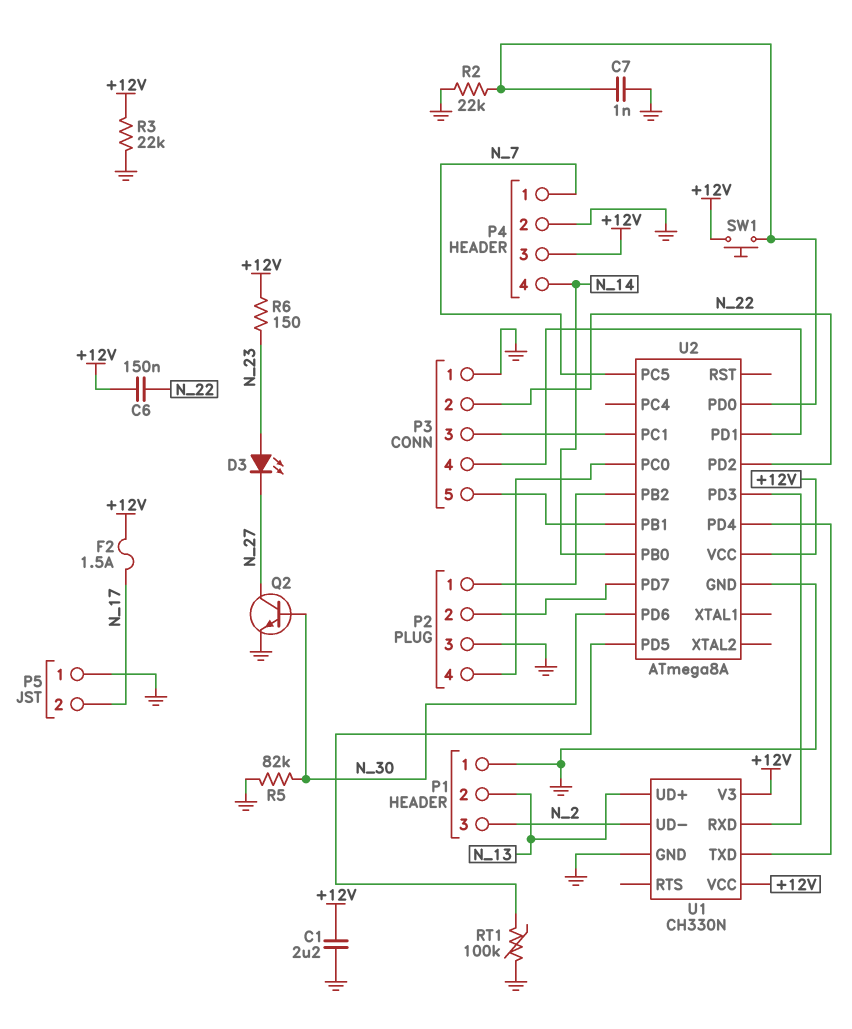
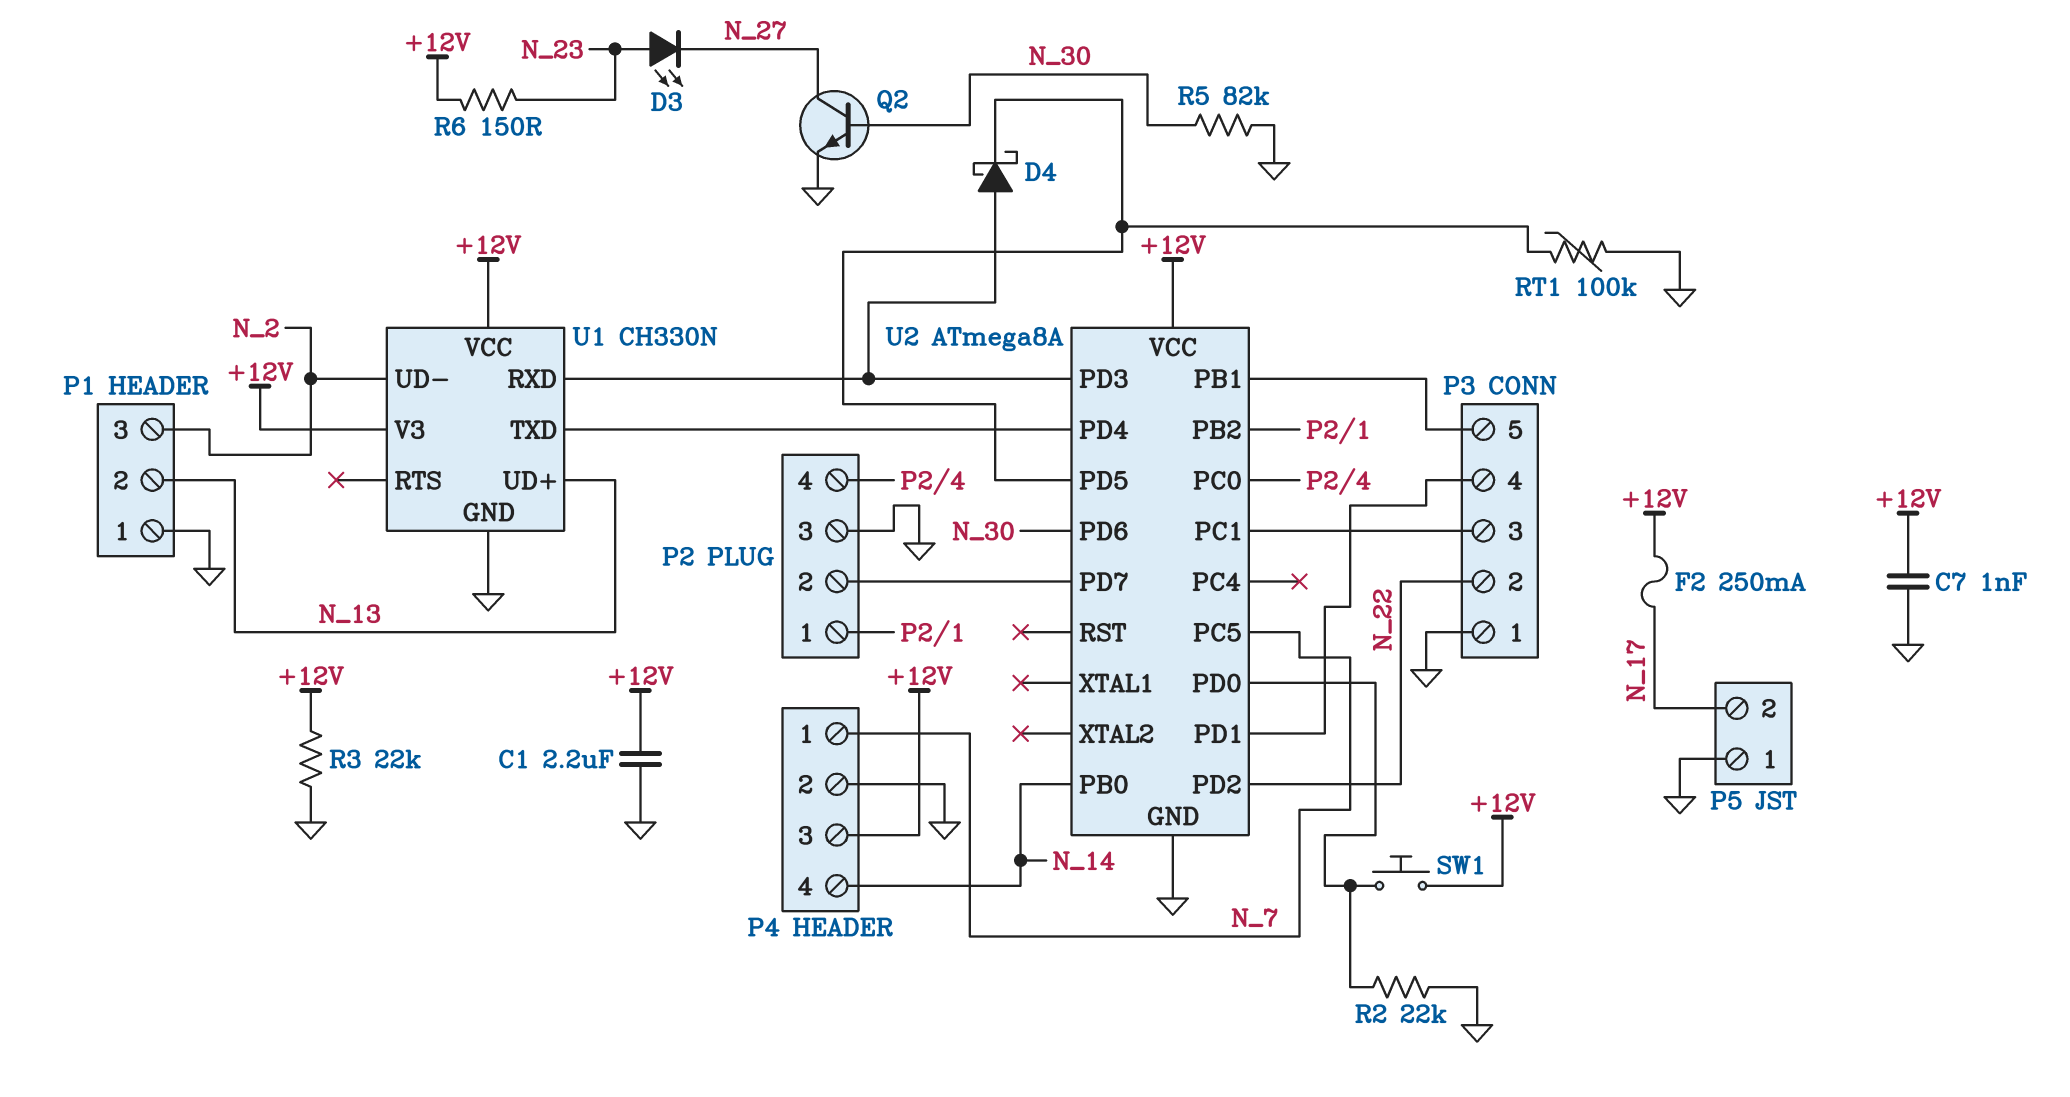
C6: 150nF (+12V, N_22) -> none
C7: 1nF (GND, U2/PD0) -> 1nF (+12V, GND)
D4: none -> schottky (A U1/RXD, K U2/PD5)
F2: 1.5A (+12V, N_17) -> 250mA (+12V, N_17)

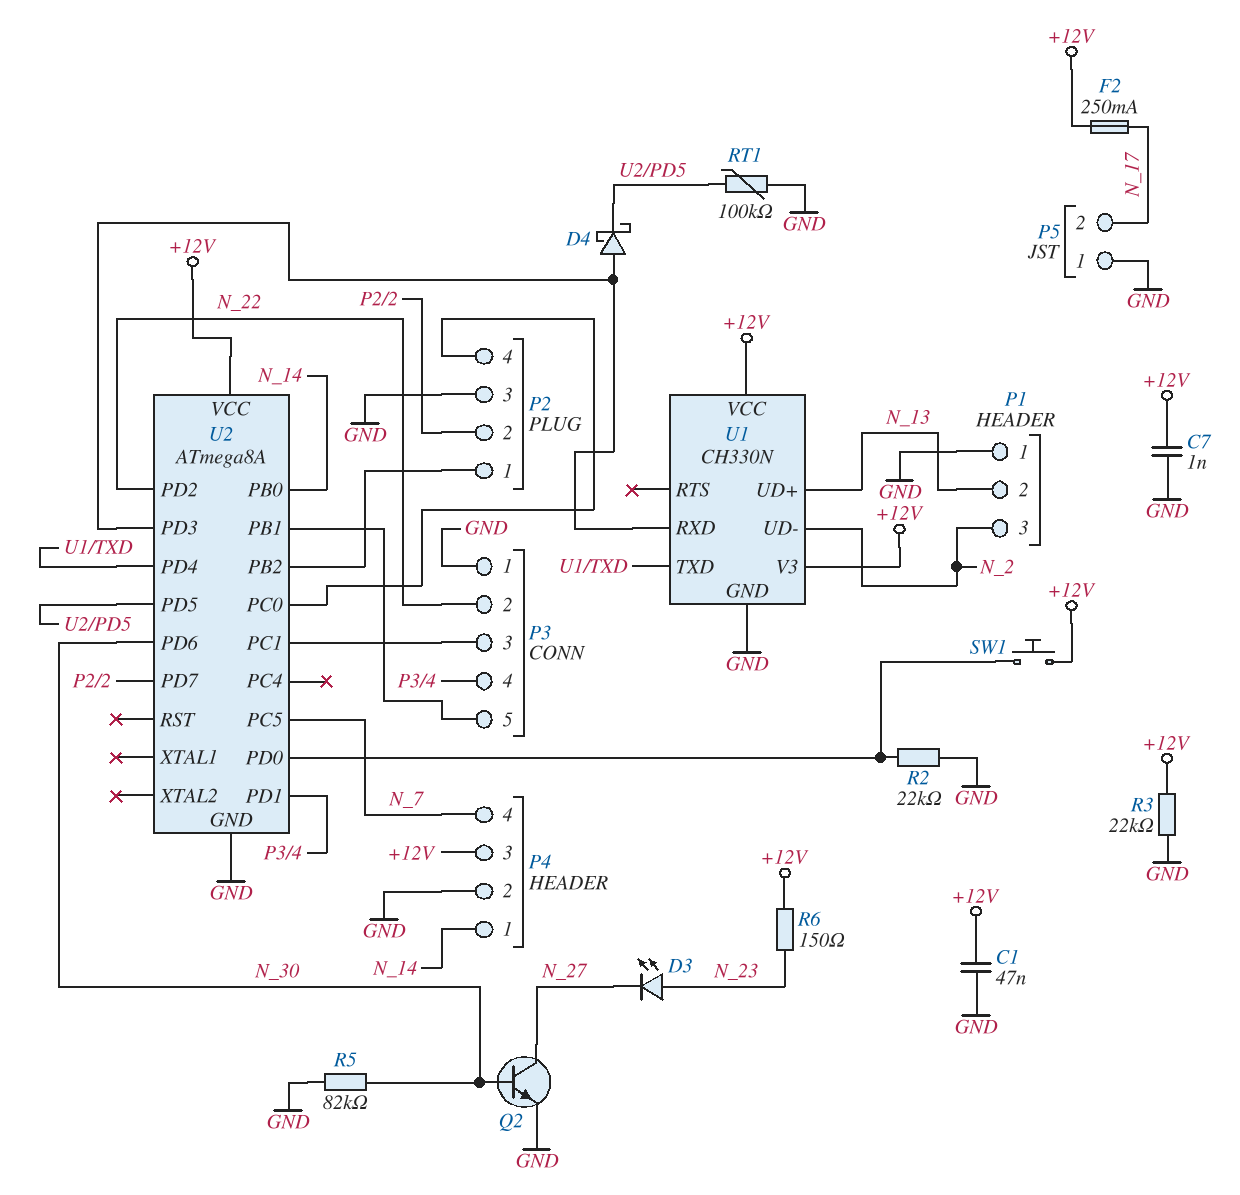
C1: 2.2uF (+12V, GND) -> 47nF (+12V, GND)
P4 pin 1: N_7 -> N_14
P4 pin 4: N_14 -> N_7

